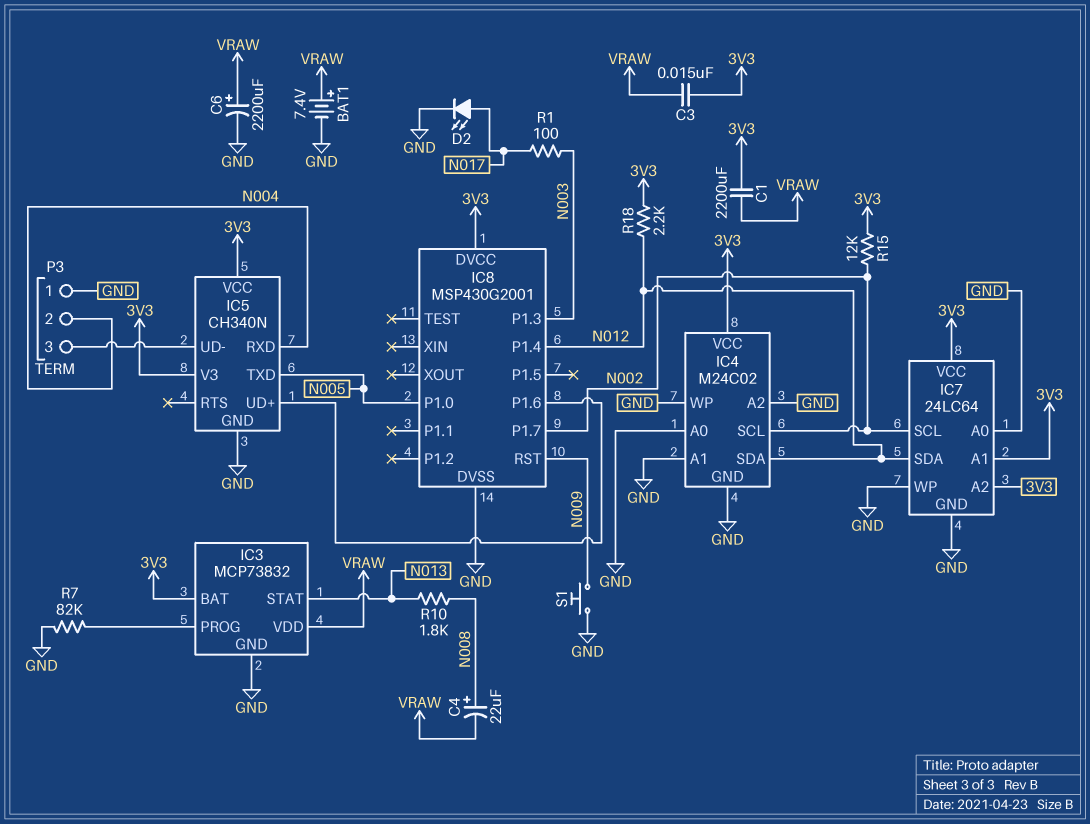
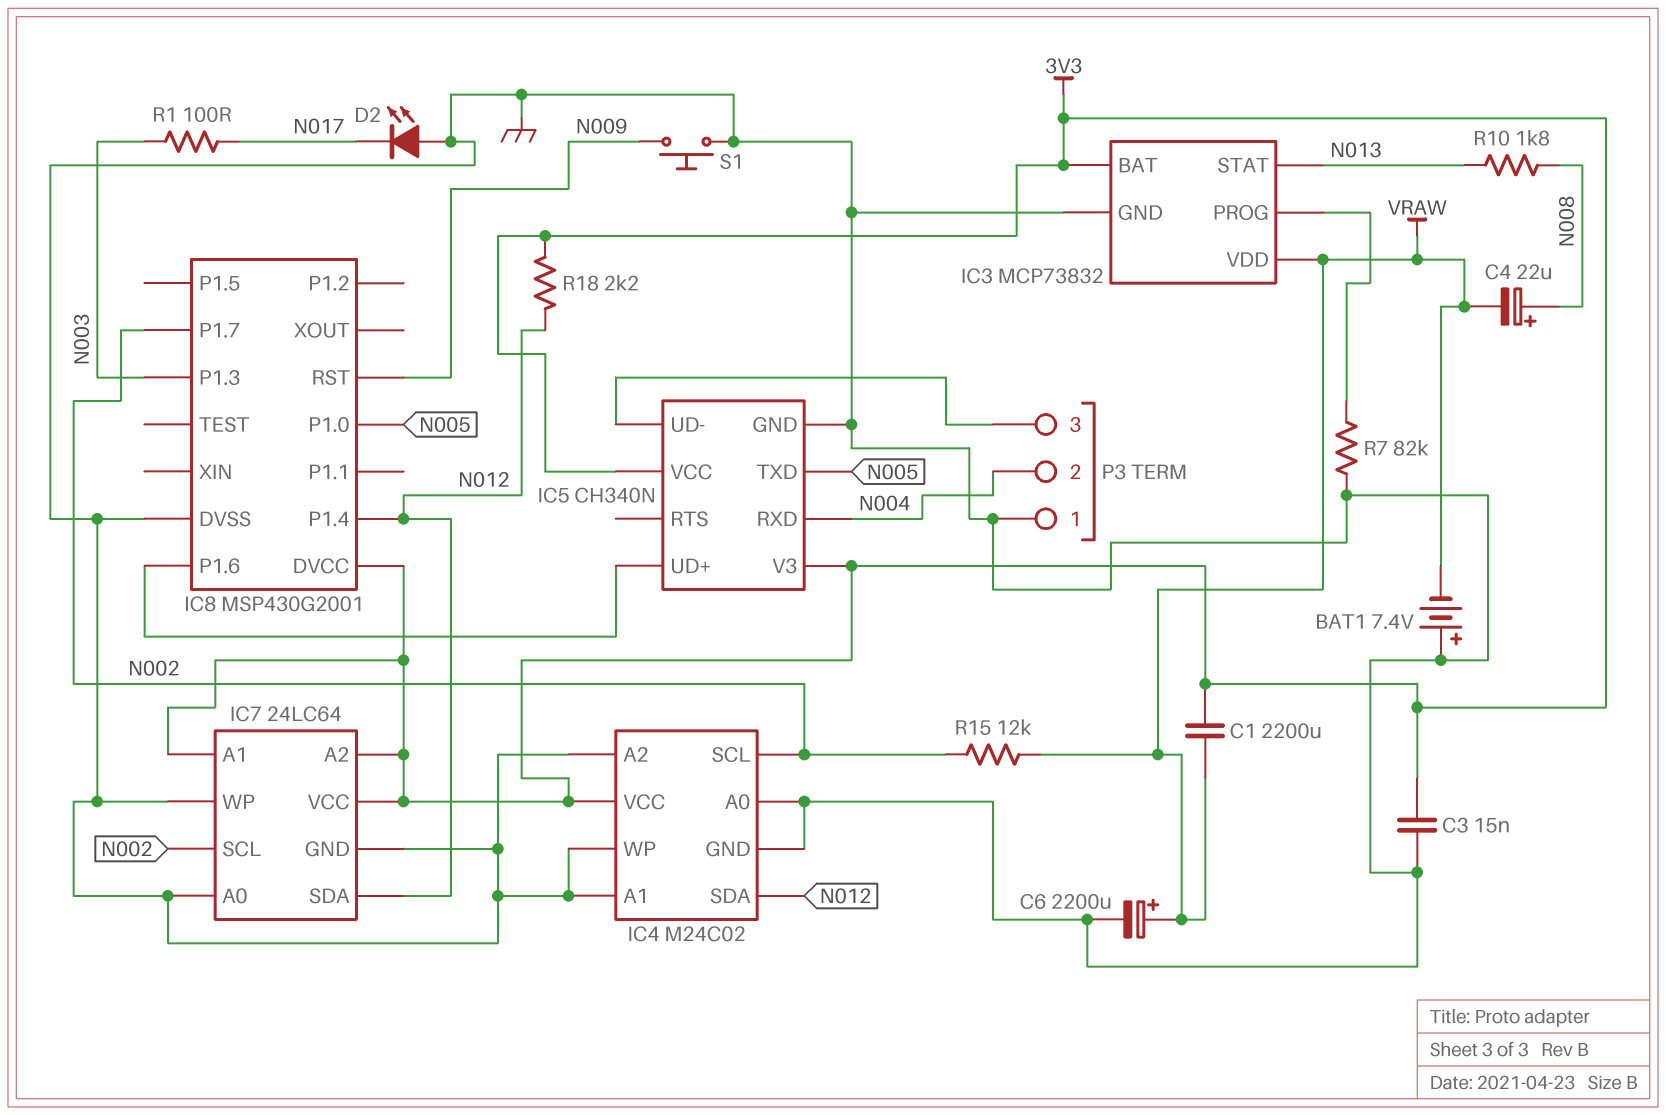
BAT1: 7.4V (plus VRAW, minus GND) -> 7.4V (plus GND, minus VRAW)
C3: 15nF (3V3, VRAW) -> 15nF (3V3, GND)
D2: LED (A N017, K GND) -> LED (A GND, K N017)
R15: 12k (3V3, N002) -> 12k (N002, VRAW)

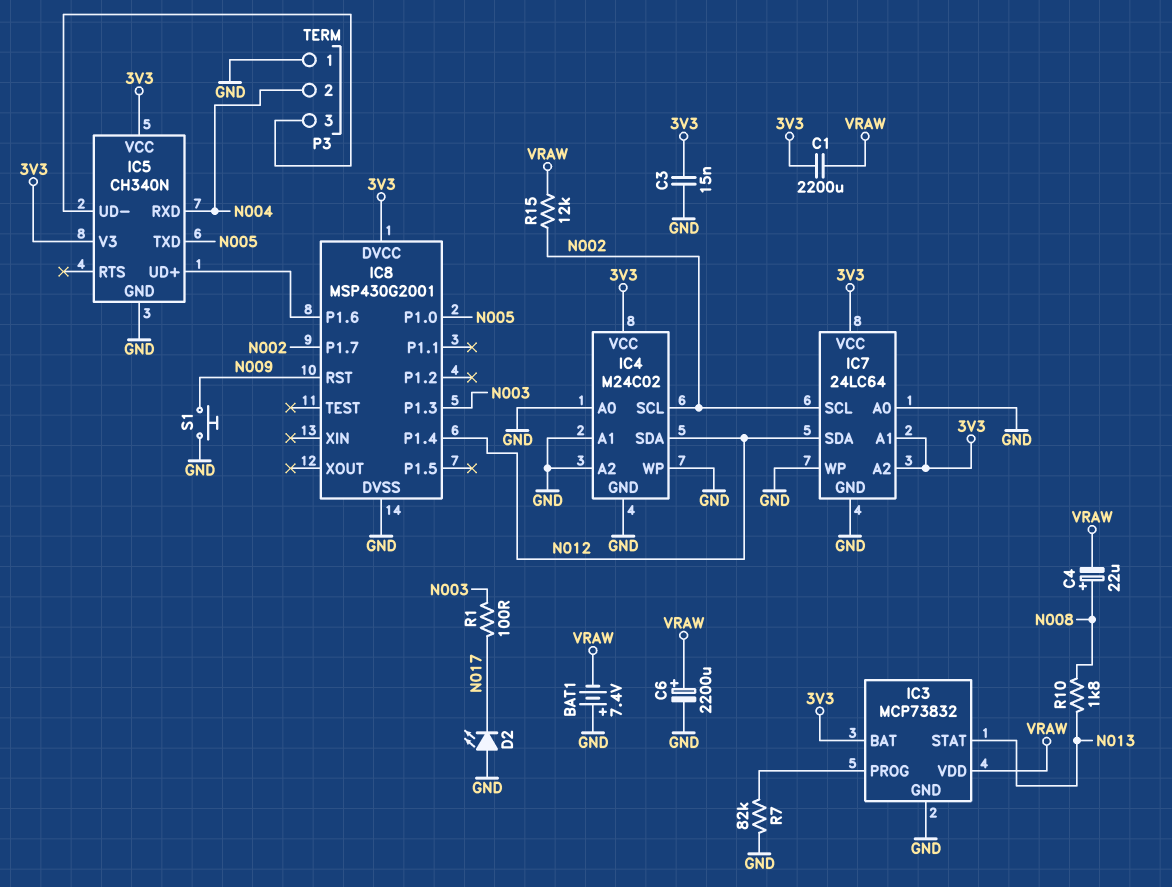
R18: 2.2k (3V3, N012) -> none

